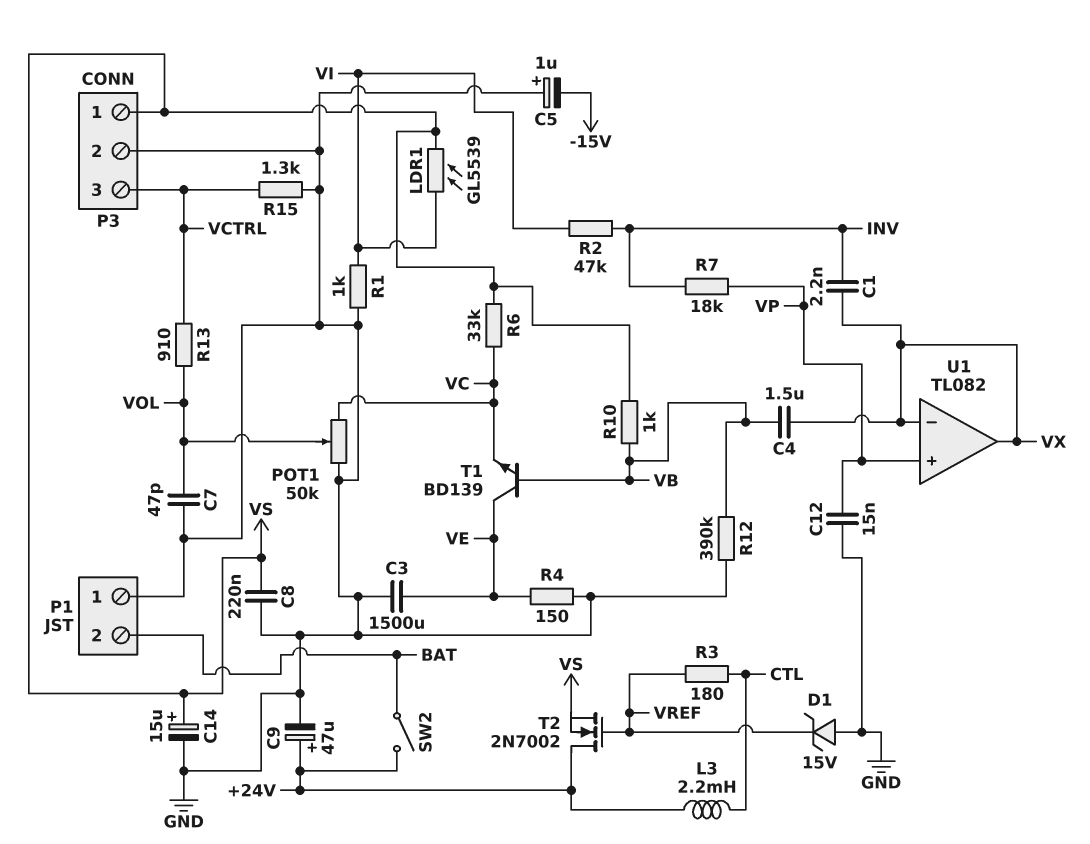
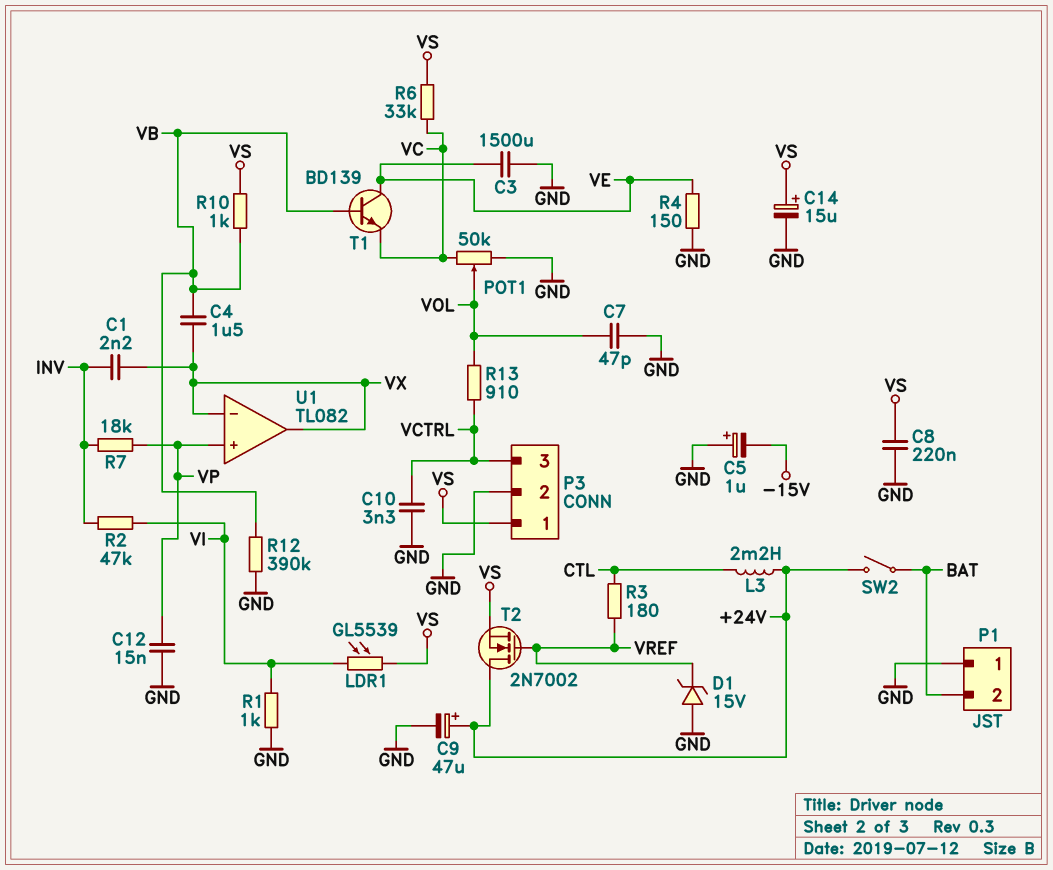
C10: none -> 3.3nF (GND, VCTRL)
R15: 1.3k (GND, VCTRL) -> none

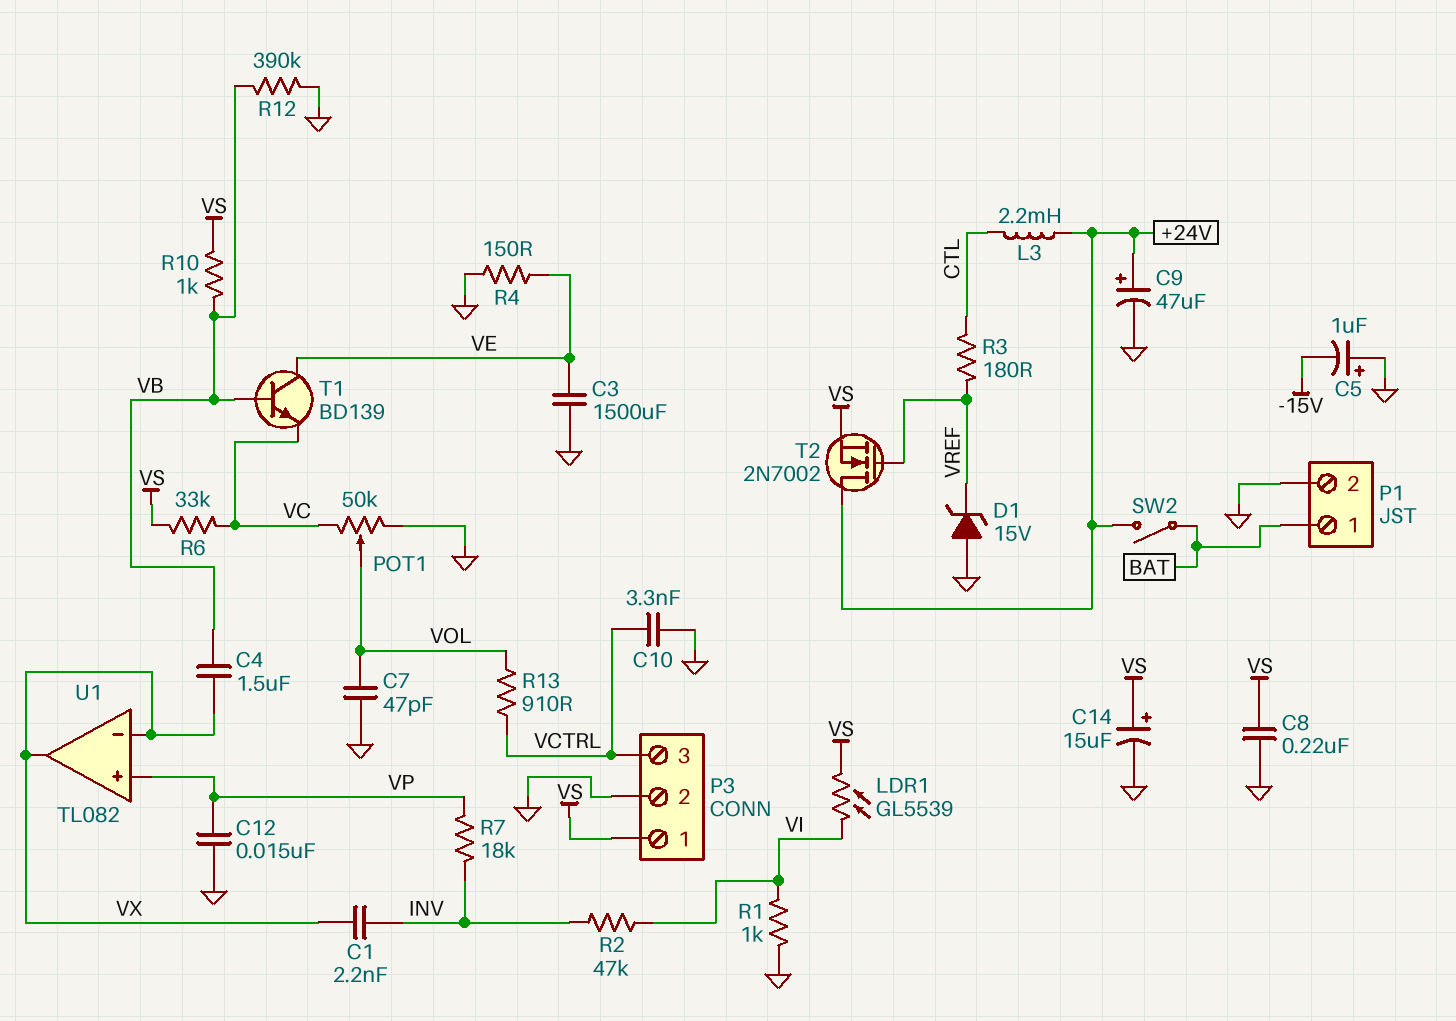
P1 pin 1: GND -> BAT
P1 pin 2: BAT -> GND

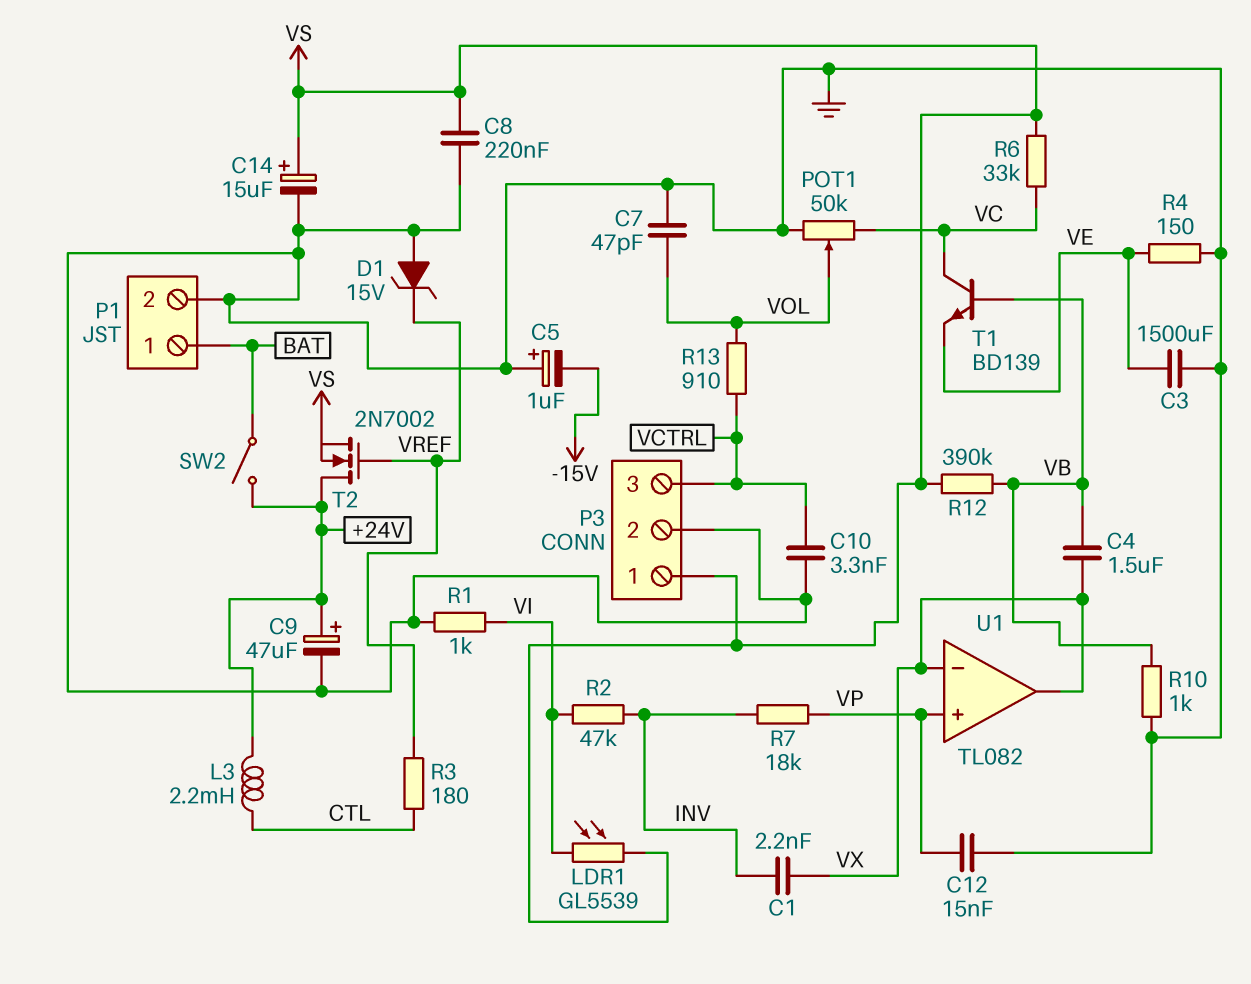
R10: 1k (VB, VS) -> 1k (GND, VB)
R12: 390k (GND, VB) -> 390k (VB, VS)
T1: NPN BD139 (B VB, C VE, E VC) -> NPN BD139 (B VB, C VC, E VE)

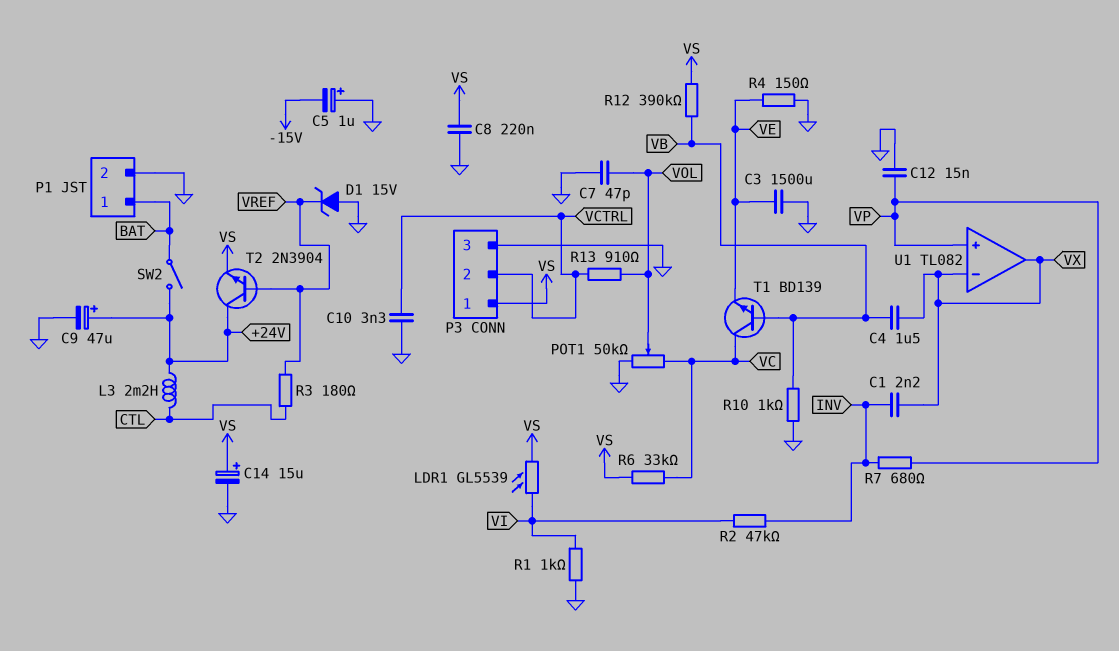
P3 pin 2: GND -> VCTRL
P3 pin 3: VCTRL -> GND
R7: 18k (INV, VP) -> 680 (INV, VP)
T2: NMOS 2N7002 (G VREF, D +24V, S VS) -> NPN 2N3904 (B VREF, C +24V, E VS)

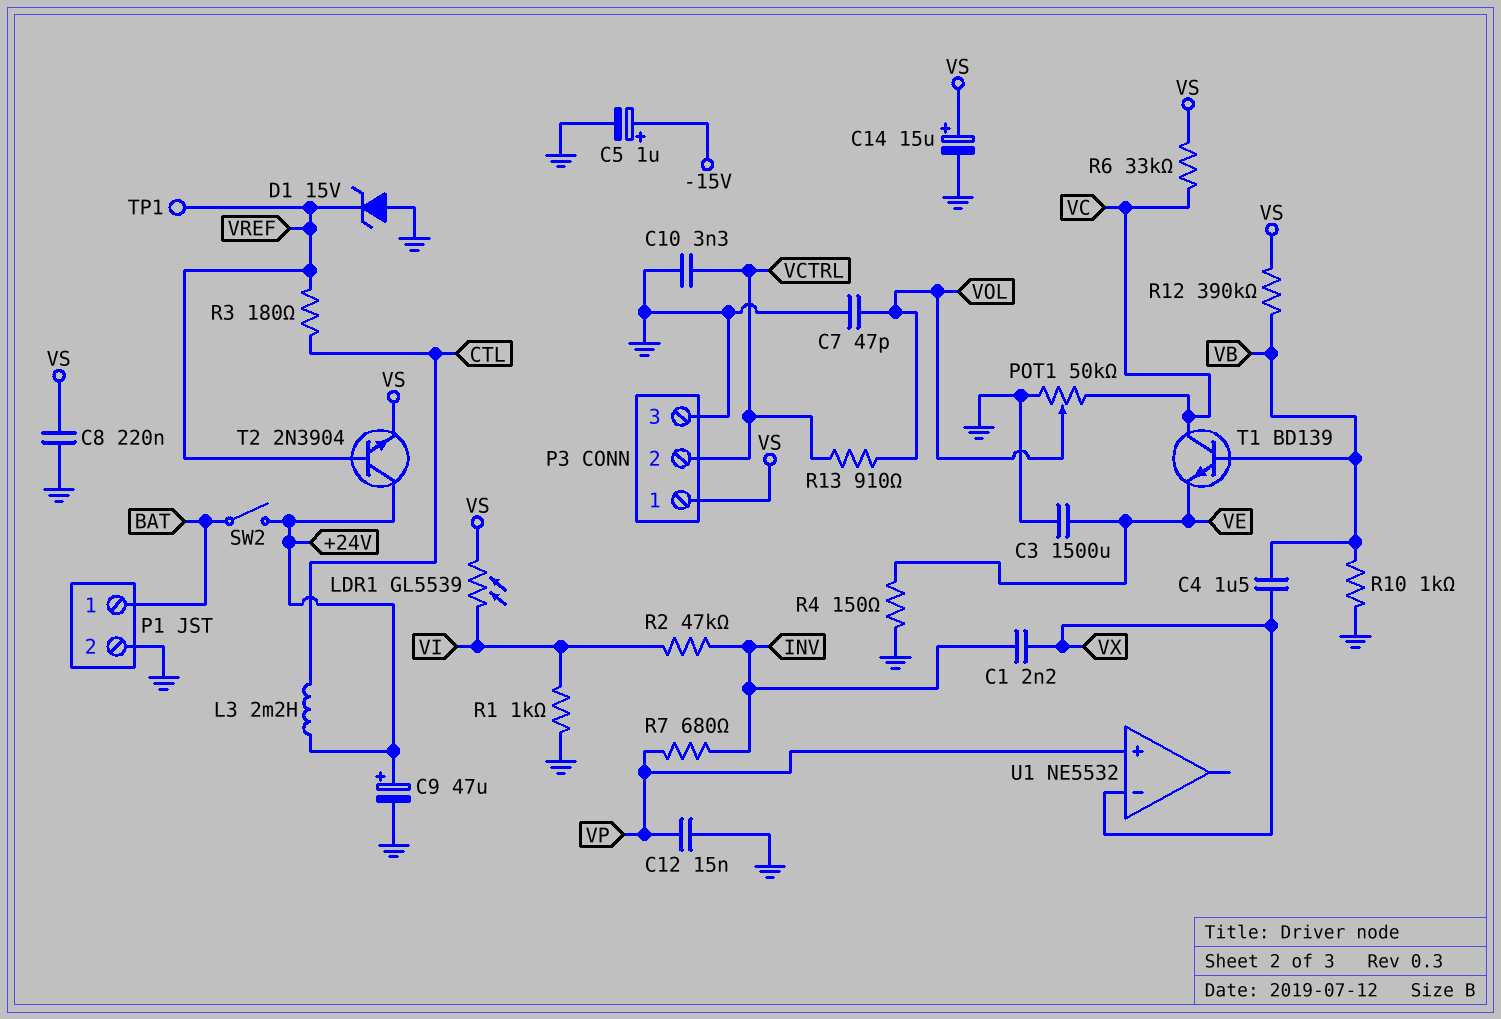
C5: 1uF (plus GND, minus -15V) -> 1uF (plus -15V, minus GND)
TP1: none -> test point (VREF)
U1: TL082 -> NE5532
U1 pin out: VX -> none

